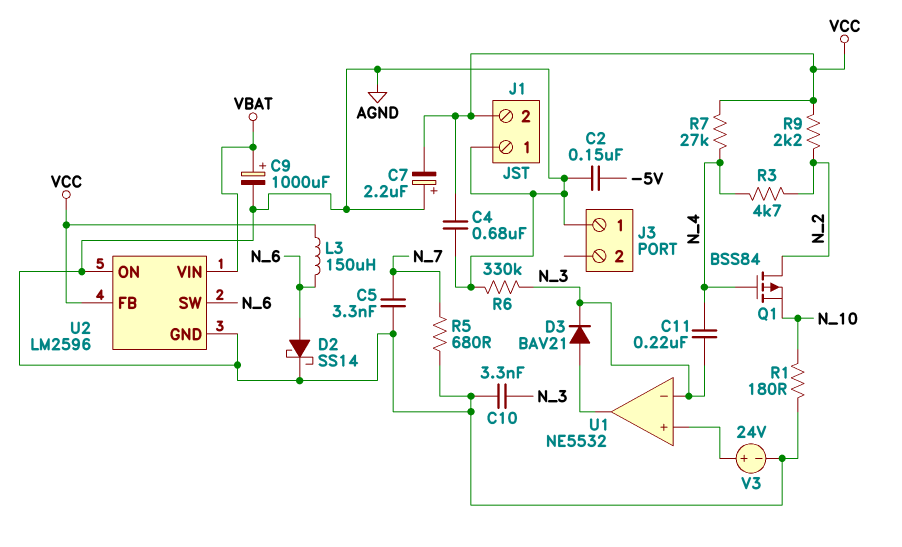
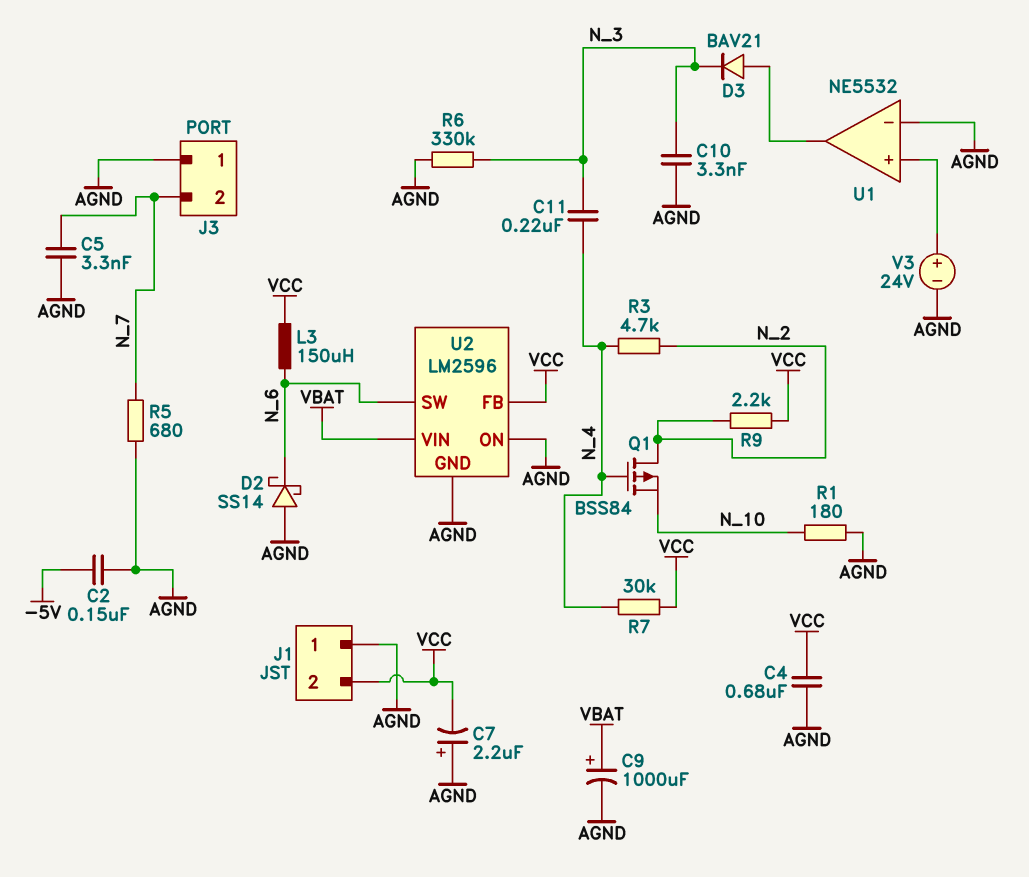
D2: schottky SS14 (A N_6, K AGND) -> schottky SS14 (A AGND, K N_6)
J3 pin 2: none -> N_7
R7: 27k (N_4, VCC) -> 30k (N_4, VCC)
U1 pin in-: N_3 -> AGND

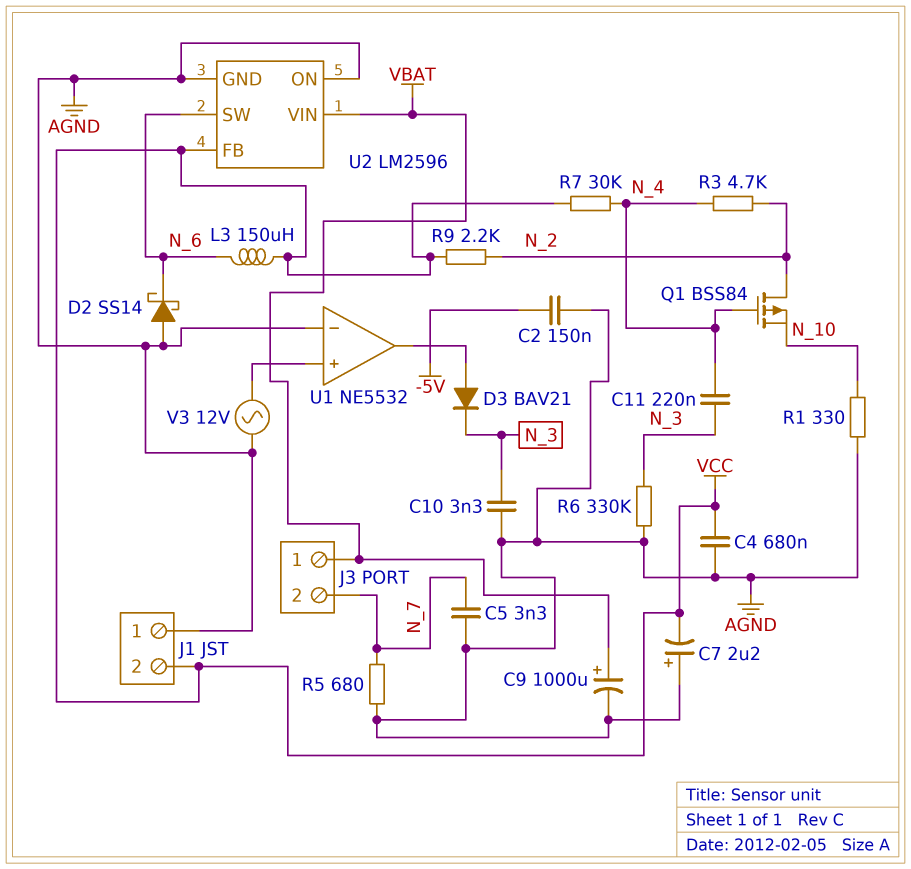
J3 pin 1: AGND -> VBAT
R1: 180 (AGND, N_10) -> 330 (AGND, N_10)
V3: 24V (plus U1/in+, minus AGND) -> AC 12V (AGND, U1/in+)

